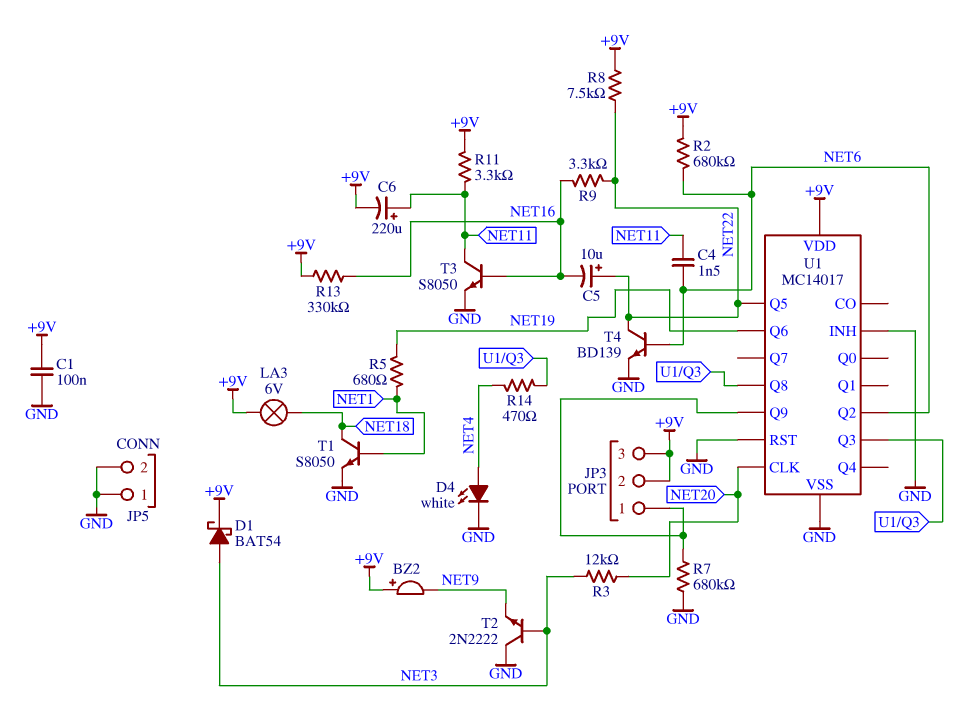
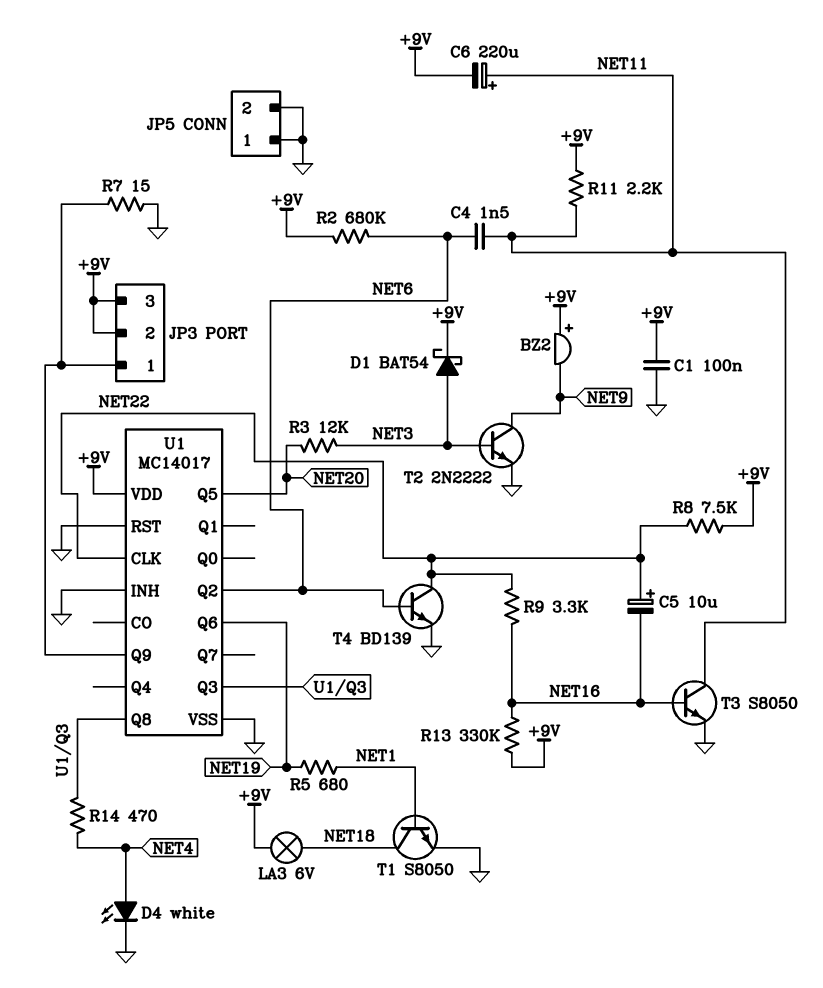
R7: 680k (GND, JP3/1) -> 15 (GND, JP3/1)
R11: 3.3k (+9V, NET11) -> 2.2k (+9V, NET11)
T2: NPN 2N2222 (B NET3, C GND, E NET9) -> NPN 2N2222 (B NET3, C NET9, E GND)
U1 pin CLK: NET20 -> NET22
U1 pin Q5: NET22 -> NET20

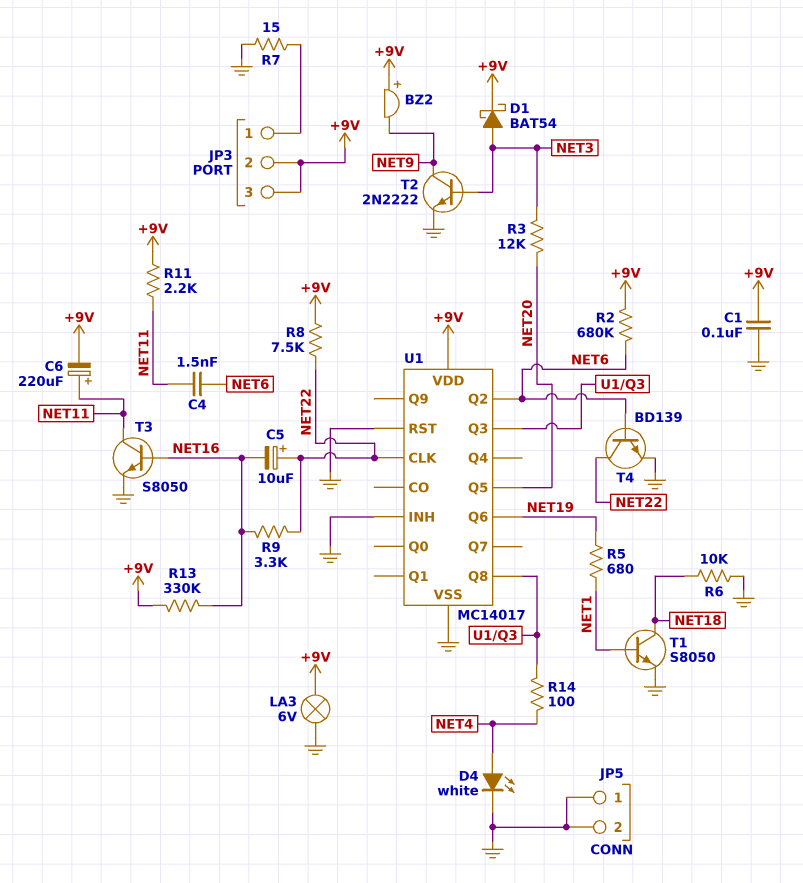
LA3: lamp 6V (+9V, NET18) -> lamp 6V (+9V, GND)
R6: none -> 10k (GND, NET18)
R14: 470 (NET4, U1/Q3) -> 100 (NET4, U1/Q3)
U1 pin Q9: JP3/1 -> none

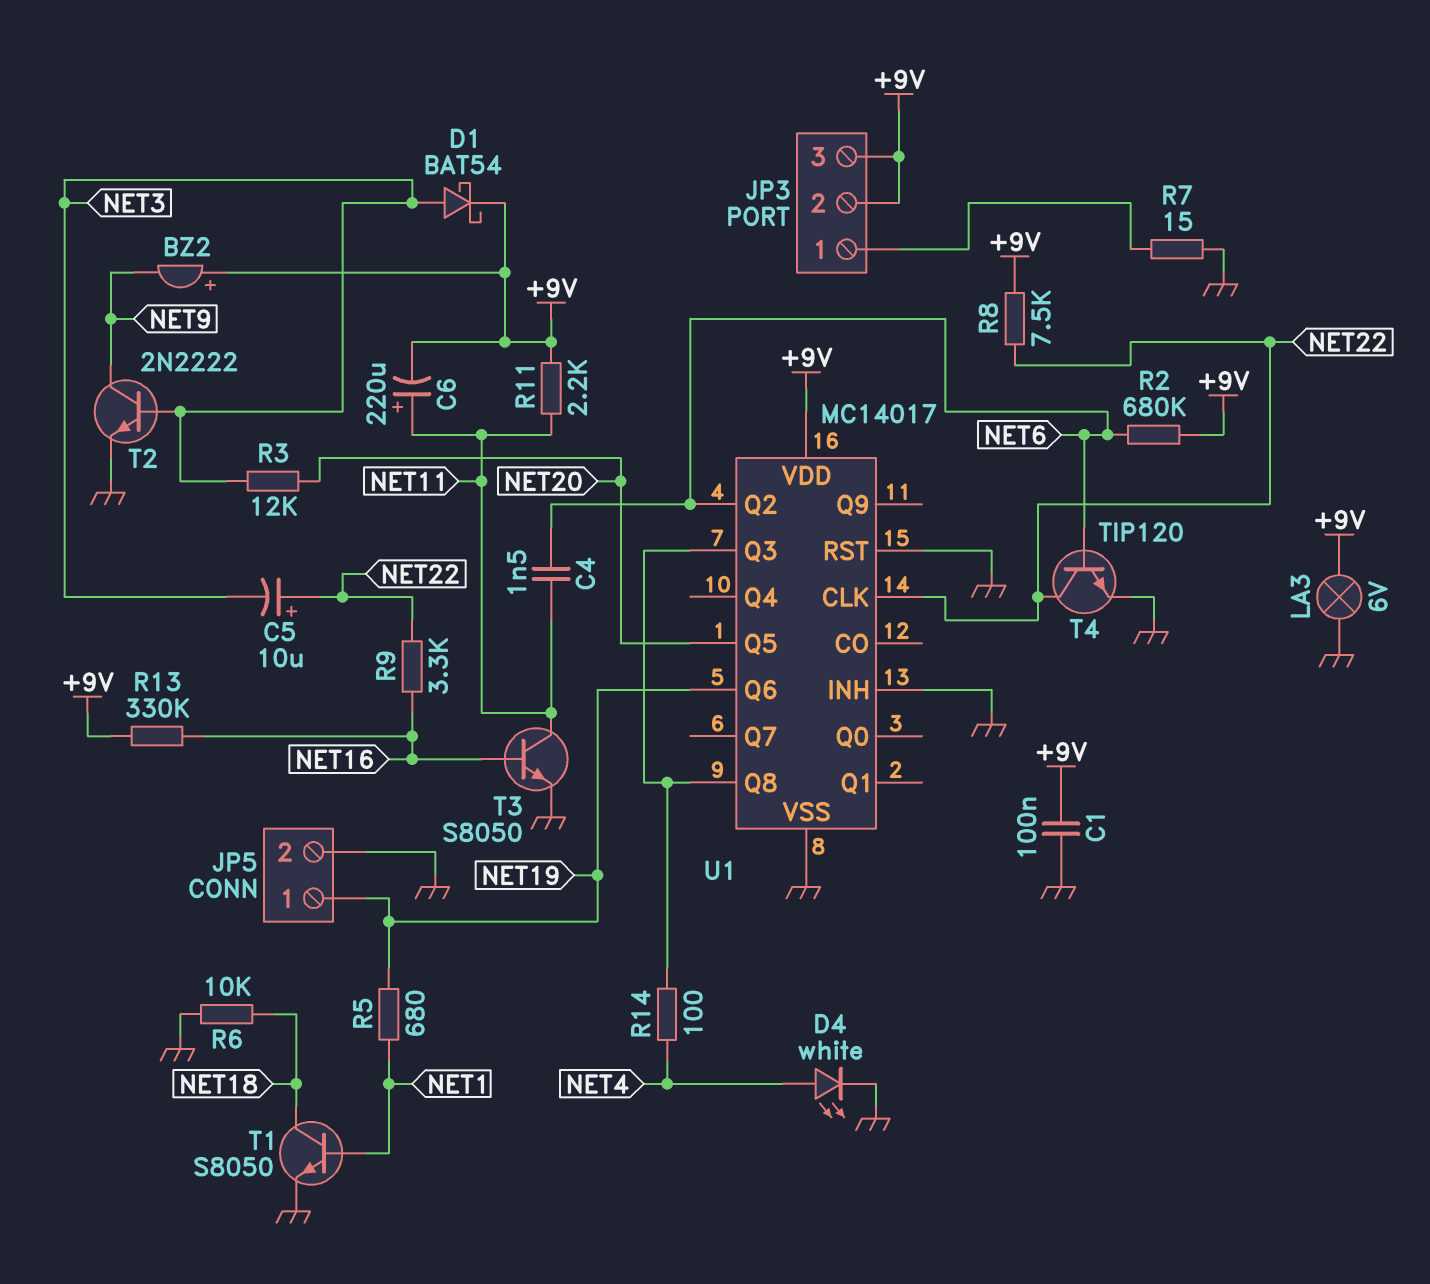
C5: 10uF (plus NET22, minus NET16) -> 10uF (plus NET22, minus NET3)
JP5 pin 1: GND -> NET19
T4: NPN BD139 (B NET6, C NET22, E GND) -> NPN TIP120 (B NET6, C NET22, E GND)

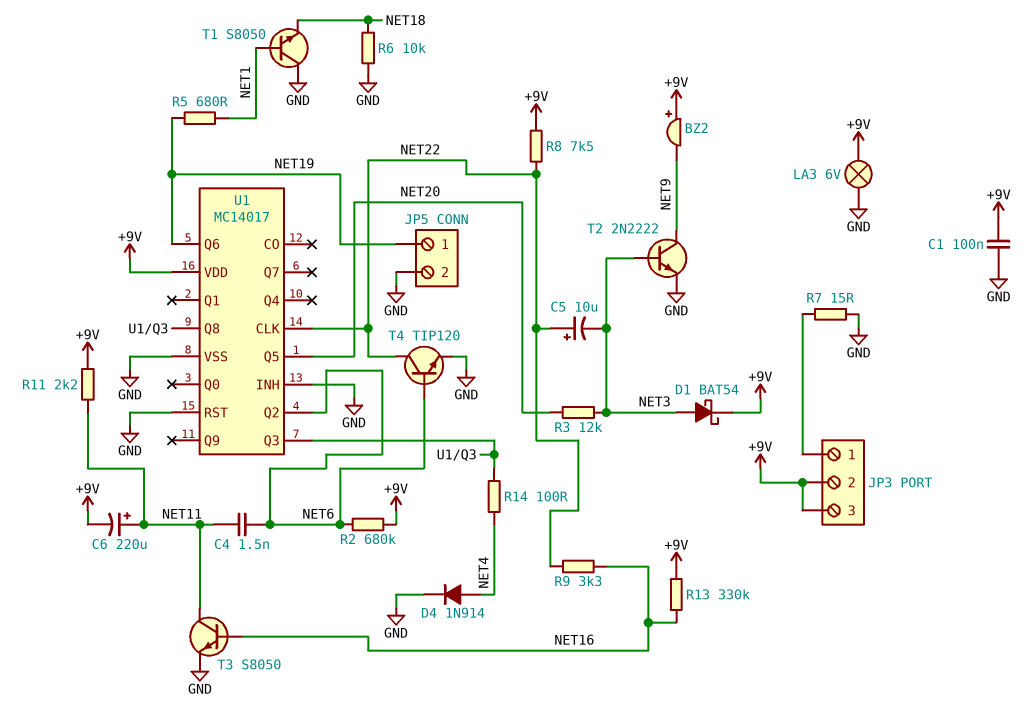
D4: LED white (A NET4, K GND) -> diode 1N914 (A NET4, K GND)
T1: NPN S8050 (B NET1, C NET18, E GND) -> NPN S8050 (B NET1, C GND, E NET18)

